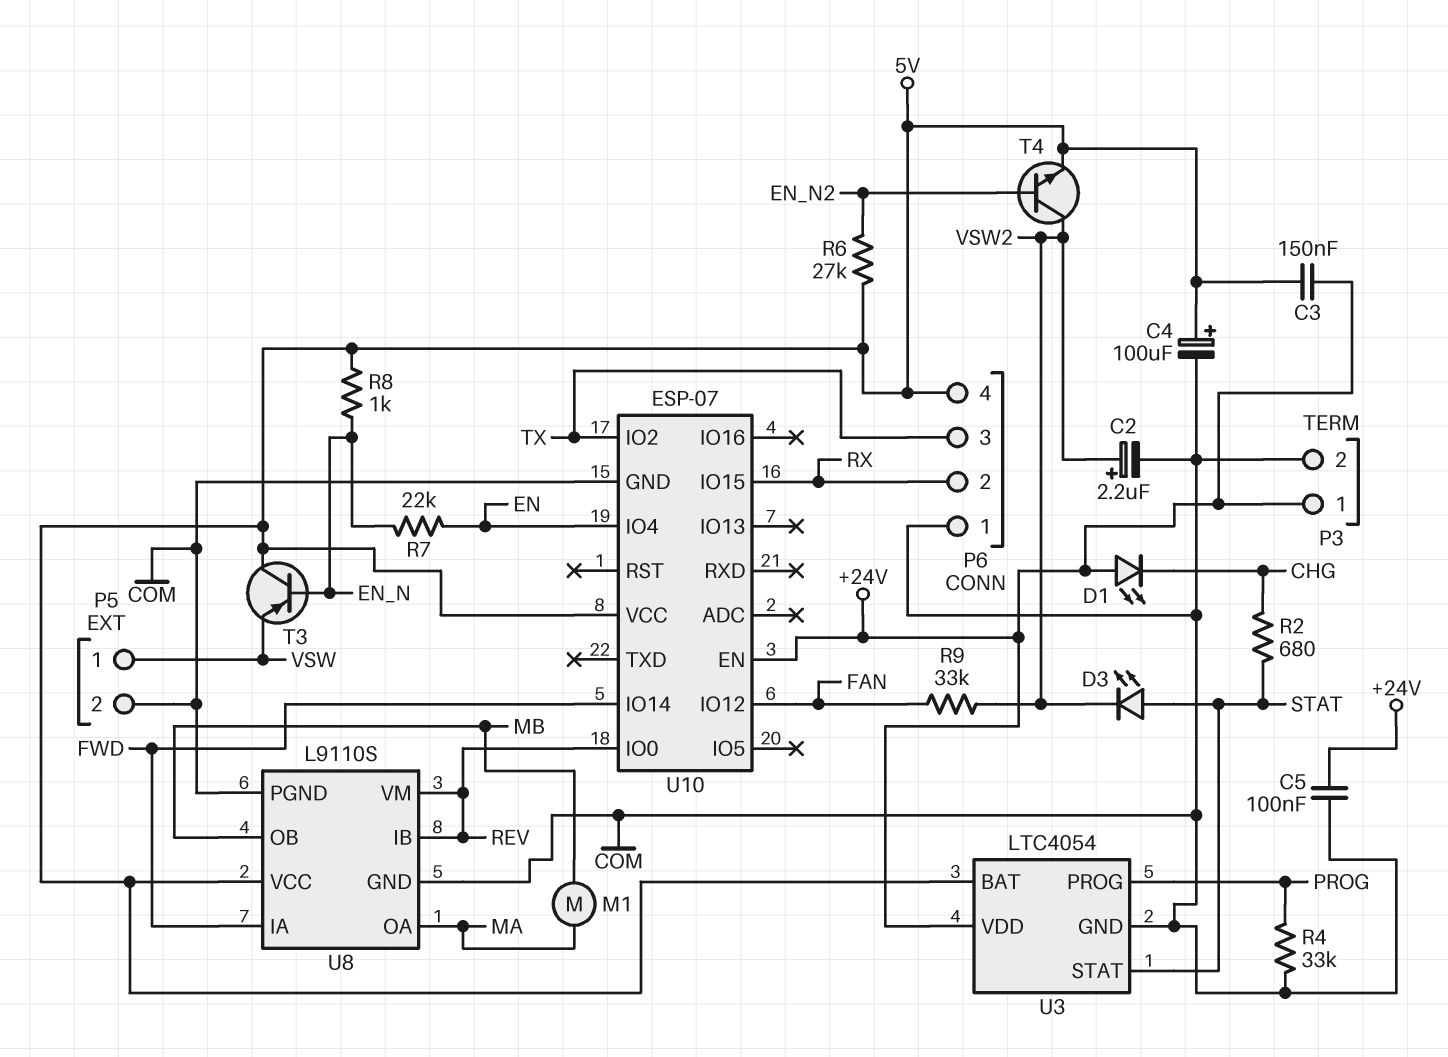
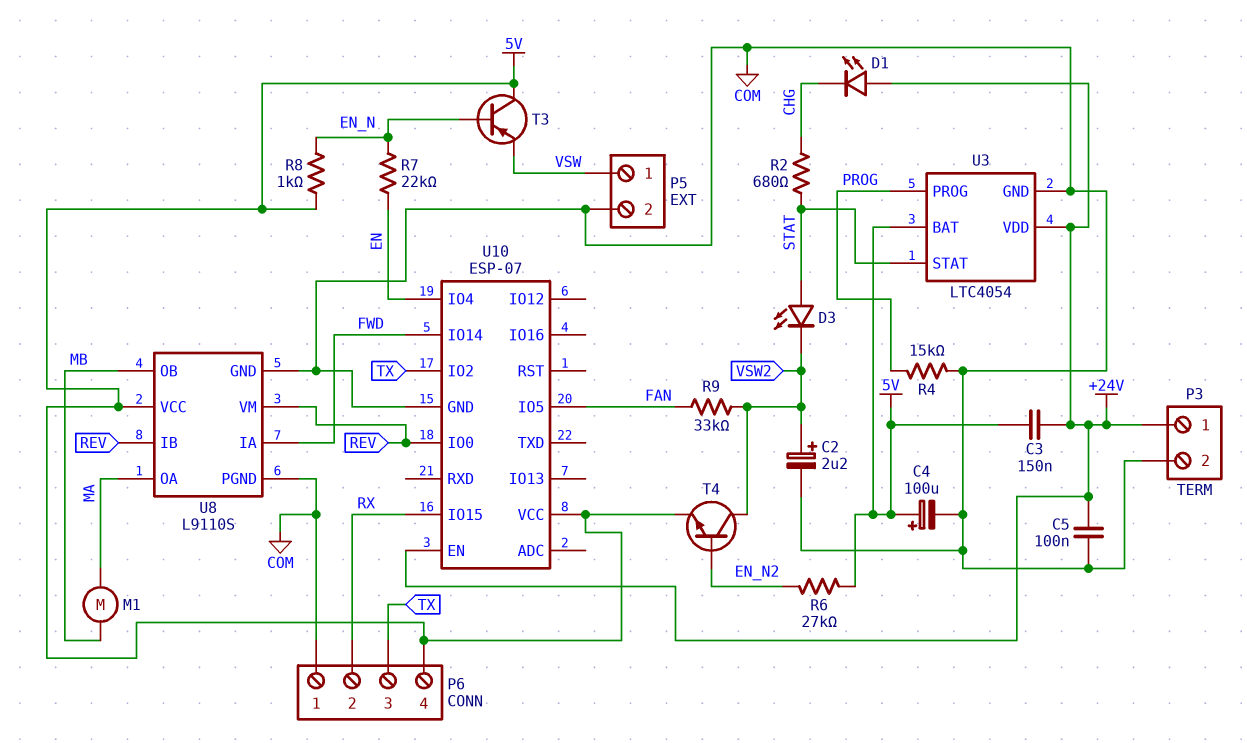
R4: 33k (COM, PROG) -> 15k (COM, PROG)
U10 pin IO5: none -> FAN
U10 pin IO12: FAN -> none

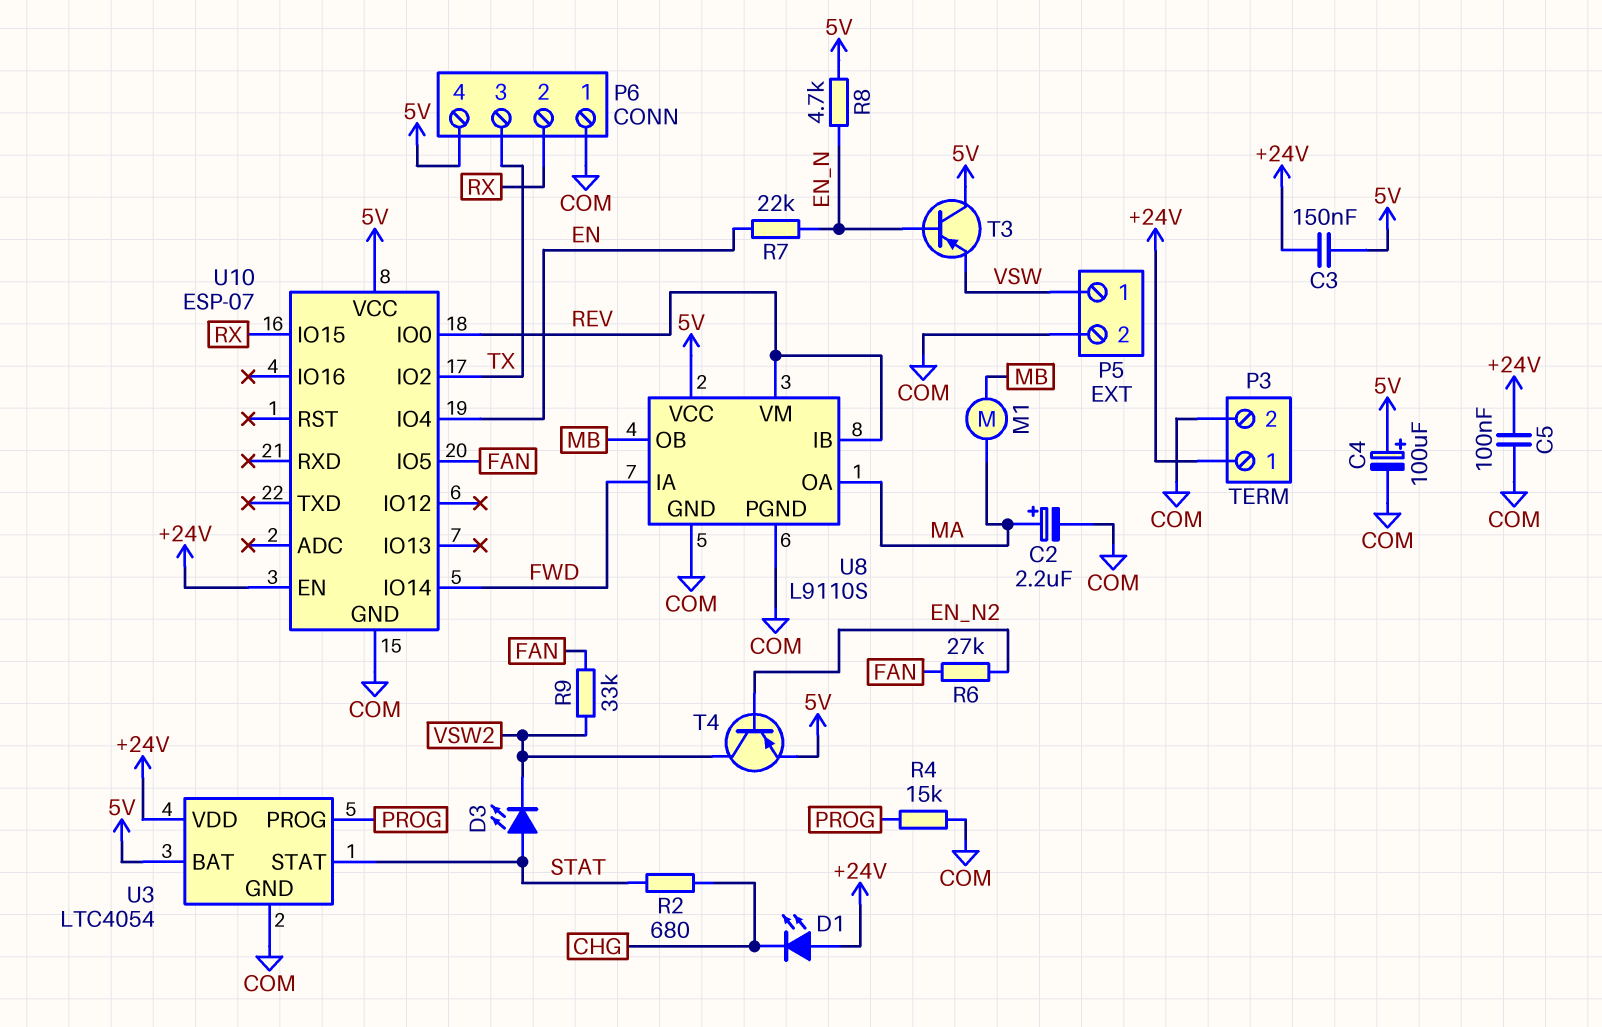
C2: 2.2uF (plus VSW2, minus COM) -> 2.2uF (plus MA, minus COM)
R6: 27k (5V, EN_N2) -> 27k (EN_N2, FAN)
R8: 1k (5V, EN_N) -> 4.7k (5V, EN_N)
T4: NPN (B EN_N2, C VSW2, E 5V) -> PNP (B EN_N2, C VSW2, E 5V)

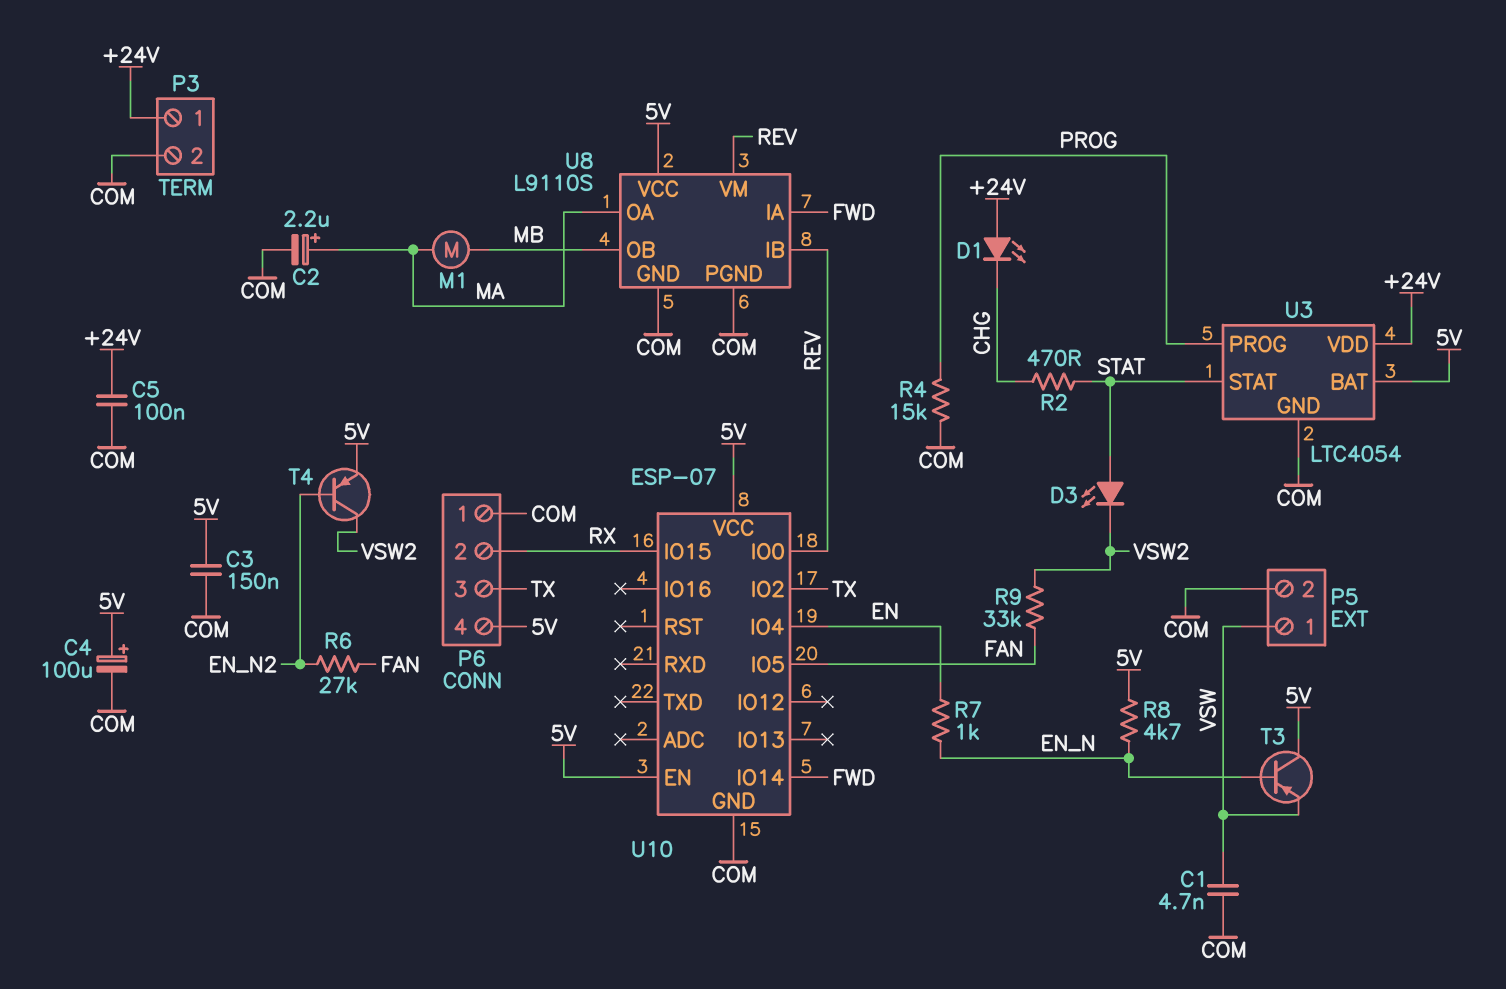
C1: none -> 4.7nF (COM, VSW)
C3: 150nF (+24V, 5V) -> 150nF (5V, COM)
R2: 680 (CHG, STAT) -> 470 (CHG, STAT)
R7: 22k (EN, EN_N) -> 1k (EN, EN_N)
U10 pin EN: +24V -> 5V

